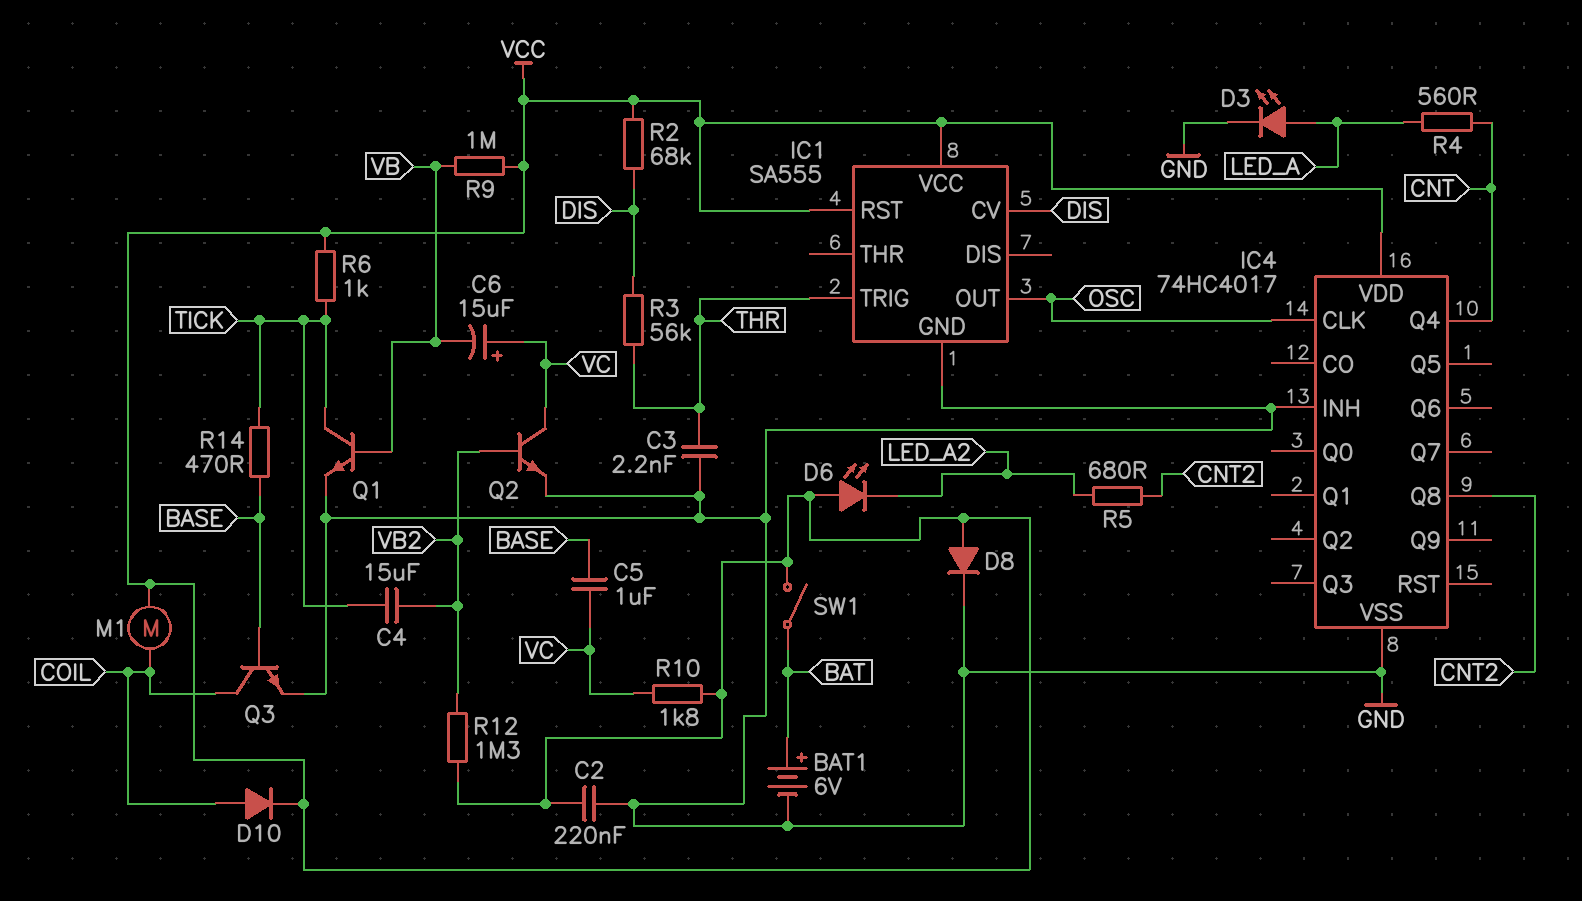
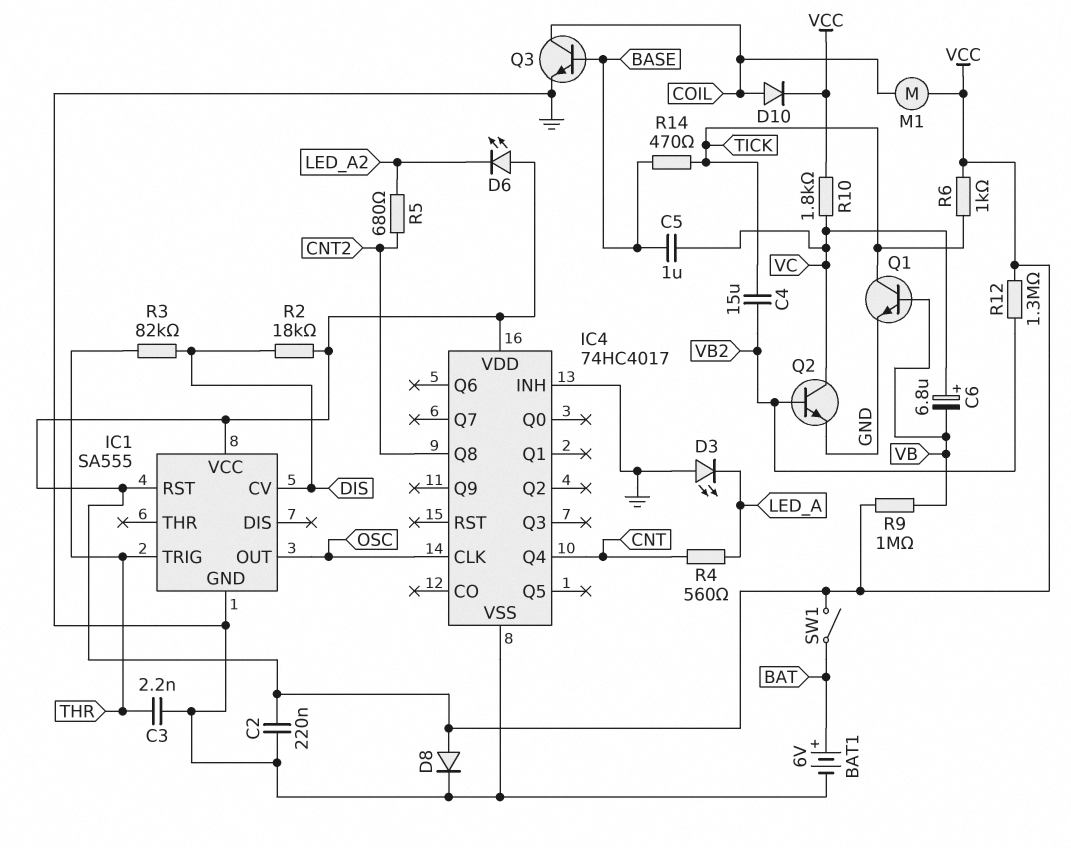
C6: 15uF (plus VC, minus VB) -> 6.8uF (plus VC, minus VB)
D3: LED (A LED_A, K GND) -> LED (A GND, K LED_A)
R2: 68k (DIS, VCC) -> 18k (DIS, VCC)
R3: 56k (DIS, THR) -> 82k (DIS, THR)

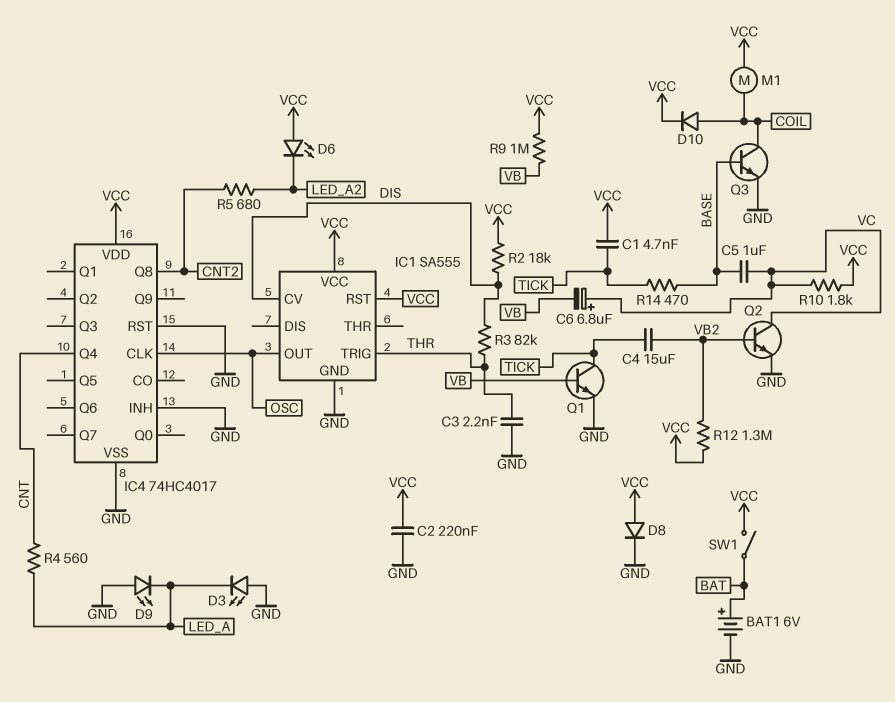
C1: none -> 4.7nF (TICK, VCC)
D9: none -> LED (A GND, K LED_A)
IC4 pin RST: none -> GND
R6: 1k (TICK, VCC) -> none

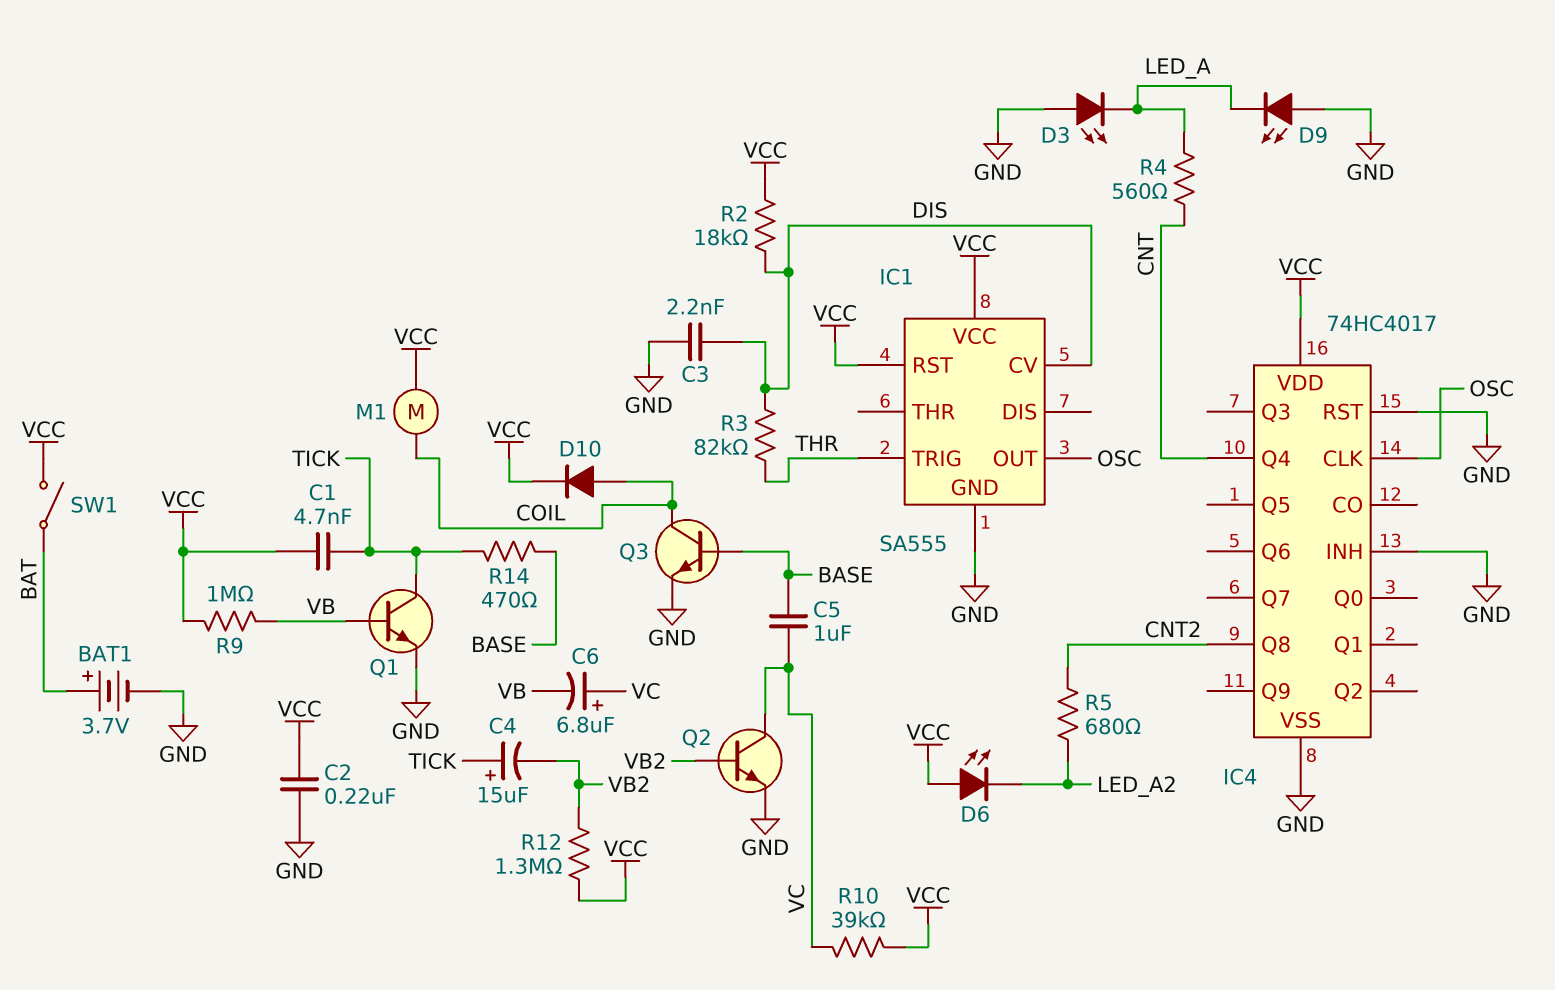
BAT1: 6V (plus BAT, minus GND) -> 3.7V (plus BAT, minus GND)
C3: 2.2nF (GND, THR) -> 2.2nF (DIS, GND)
C4: 15uF (TICK, VB2) -> 15uF (plus TICK, minus VB2)
D8: diode (A VCC, K GND) -> none
R10: 1.8k (VC, VCC) -> 39k (VC, VCC)

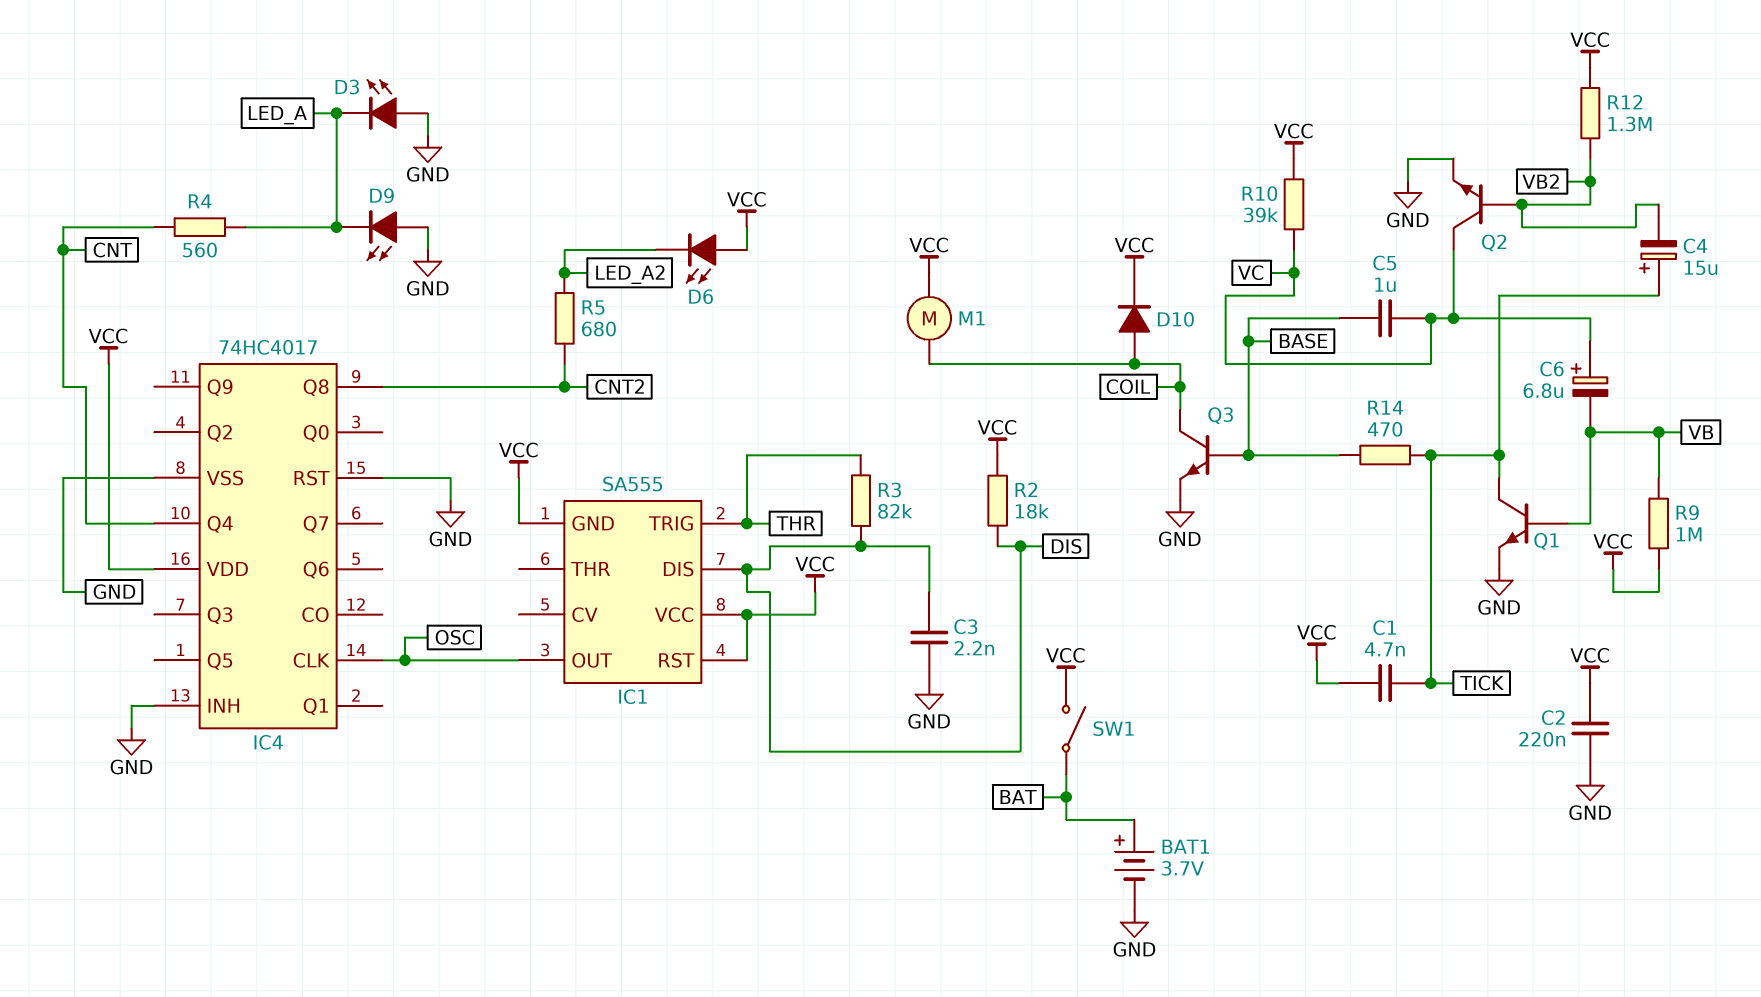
IC1 pin CV: DIS -> none
IC1 pin DIS: none -> DIS
IC1 pin GND: GND -> VCC

